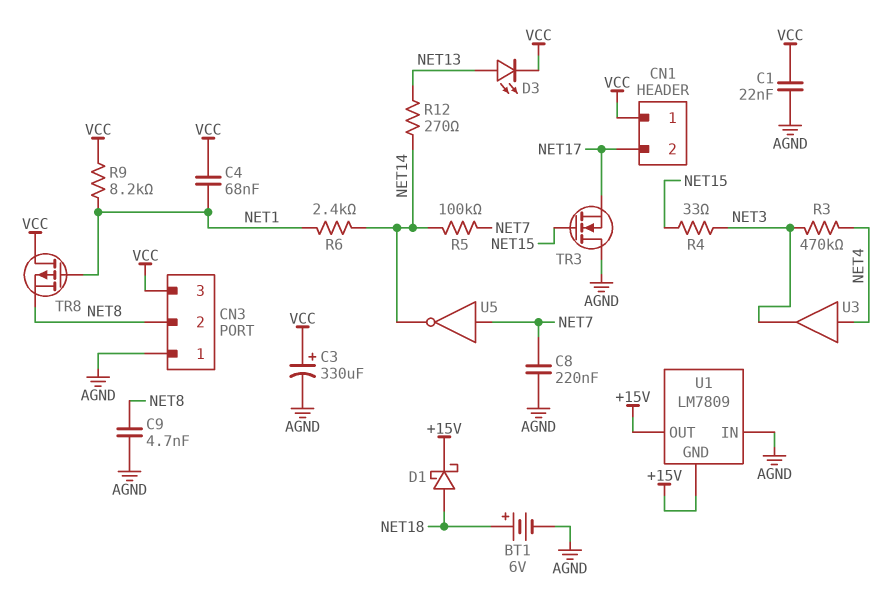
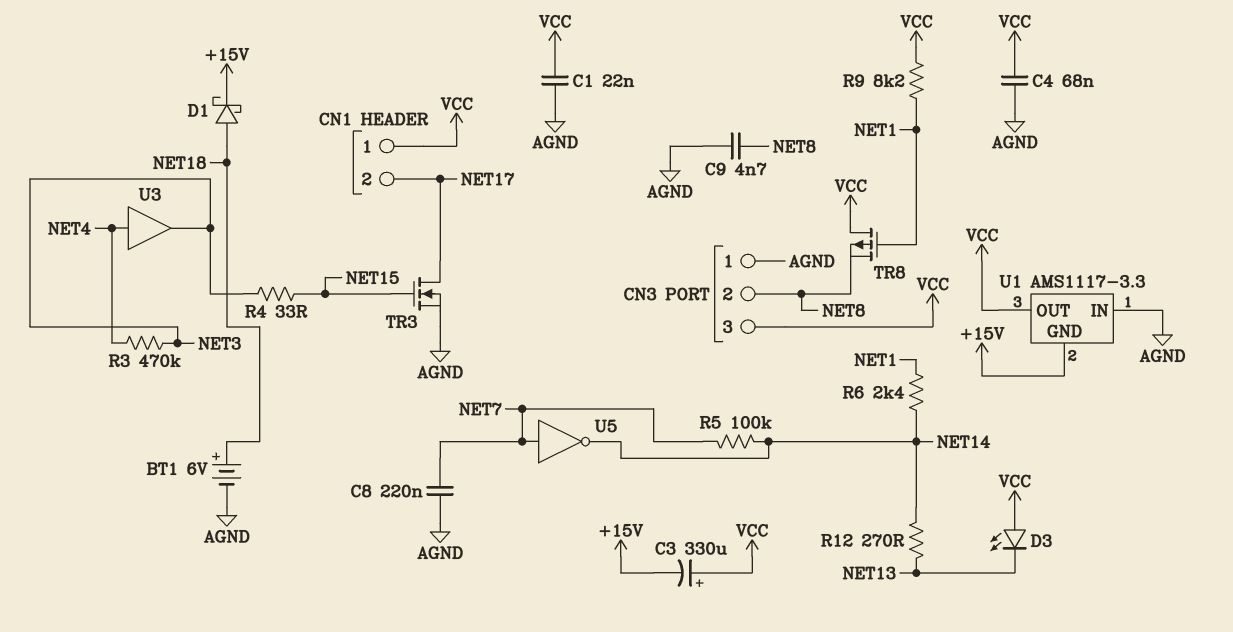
C3: 330uF (plus VCC, minus AGND) -> 330uF (plus VCC, minus +15V)
C4: 68nF (NET1, VCC) -> 68nF (AGND, VCC)
D3: LED (A NET13, K VCC) -> LED (A VCC, K NET13)
TR3: NMOS (G NET15, D AGND, S NET17) -> NMOS (G NET15, D NET17, S AGND)
U1: LM7809 -> AMS1117-3.3
U1 pin OUT: +15V -> VCC

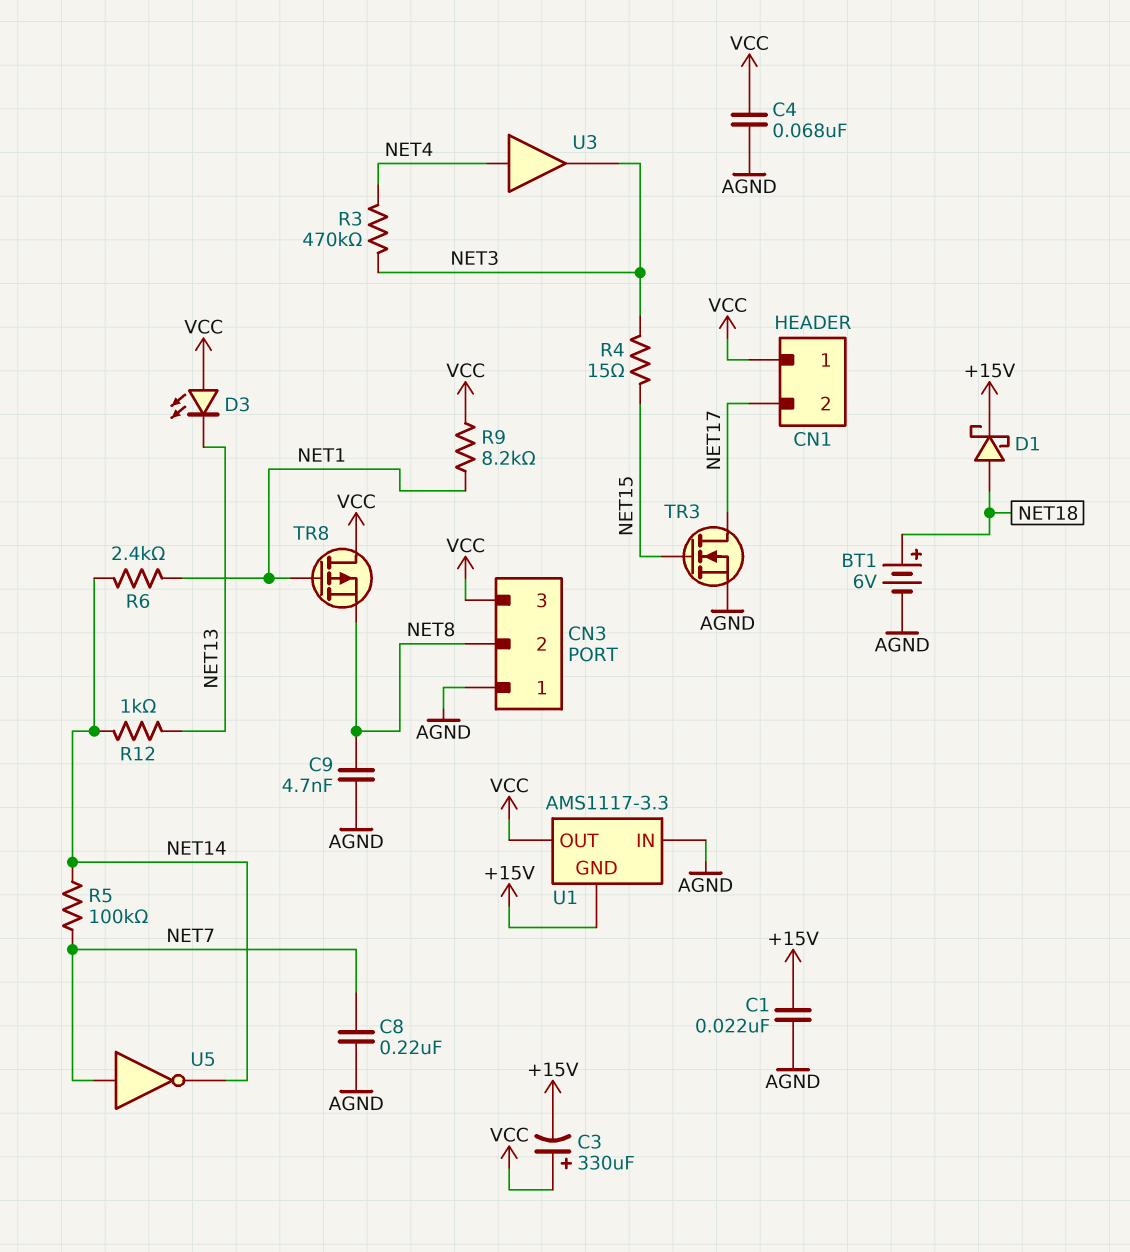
C1: 22nF (AGND, VCC) -> 22nF (+15V, AGND)
R4: 33 (NET3, NET15) -> 15 (NET3, NET15)
R12: 270 (NET13, NET14) -> 1k (NET13, NET14)

